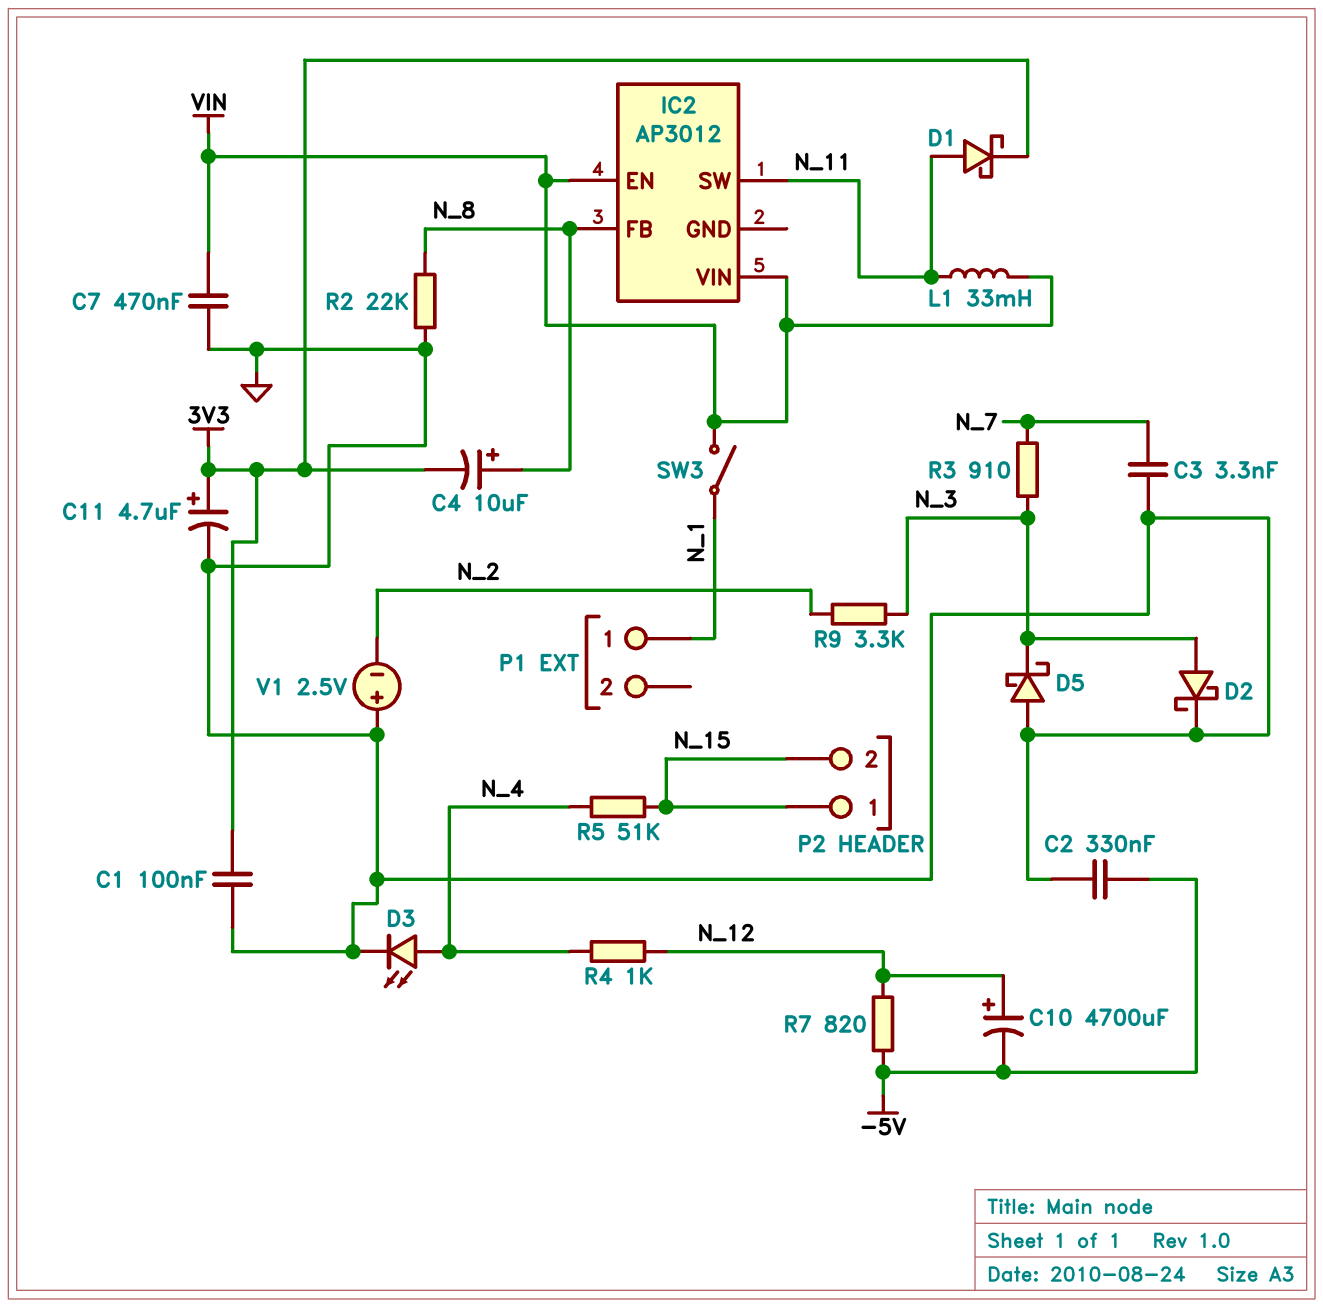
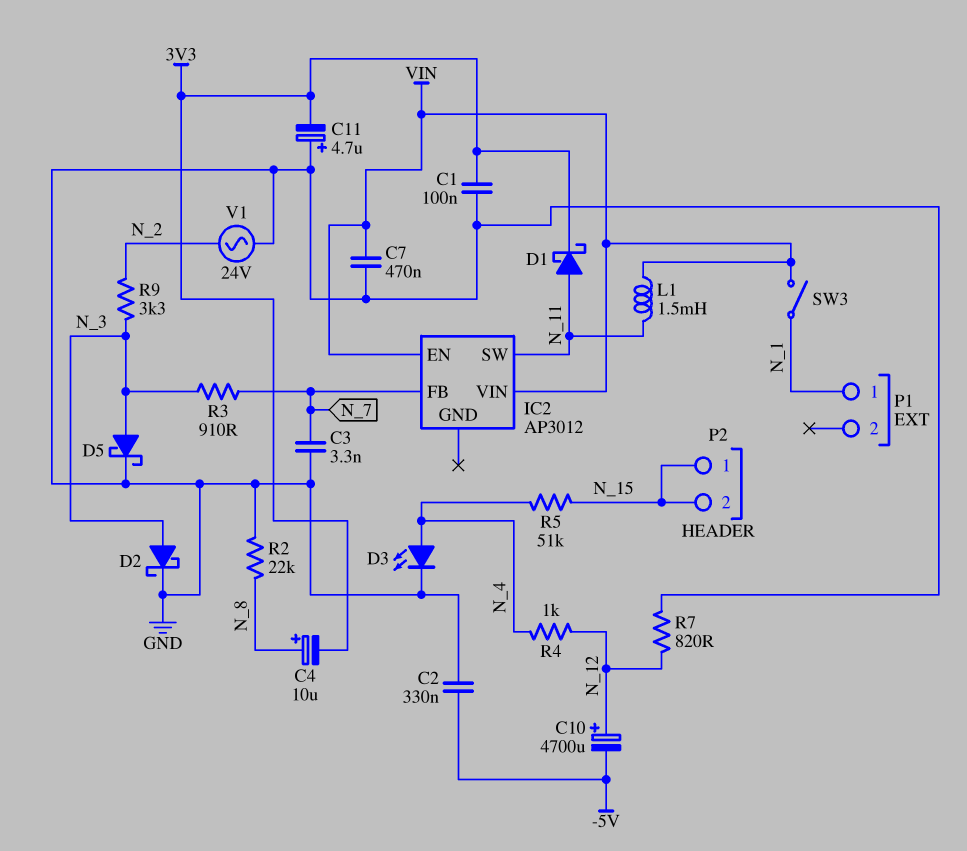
C11: 4.7uF (plus 3V3, minus GND) -> 4.7uF (plus GND, minus 3V3)
D5: schottky (A GND, K N_3) -> schottky (A N_3, K GND)
IC2 pin FB: N_8 -> N_7
L1: 33mH (N_11, VIN) -> 1.5mH (N_11, VIN)
R7: 820 (-5V, N_12) -> 820 (GND, N_12)
V1: 2.5V (plus GND, minus N_2) -> AC 24V (GND, N_2)

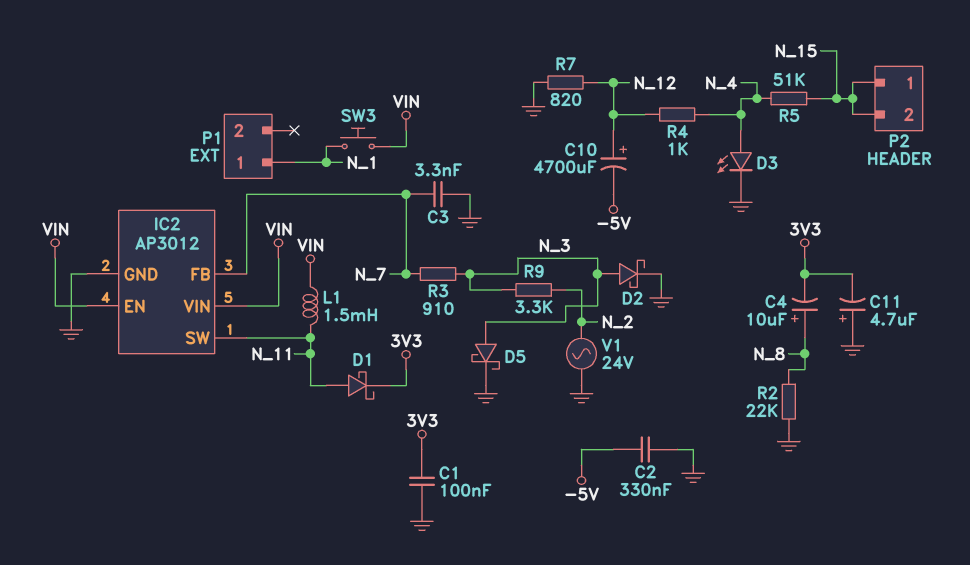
C7: 470nF (GND, VIN) -> none
IC2 pin GND: none -> GND
SW3: switch (N_1, VIN) -> button (N_1, VIN)

